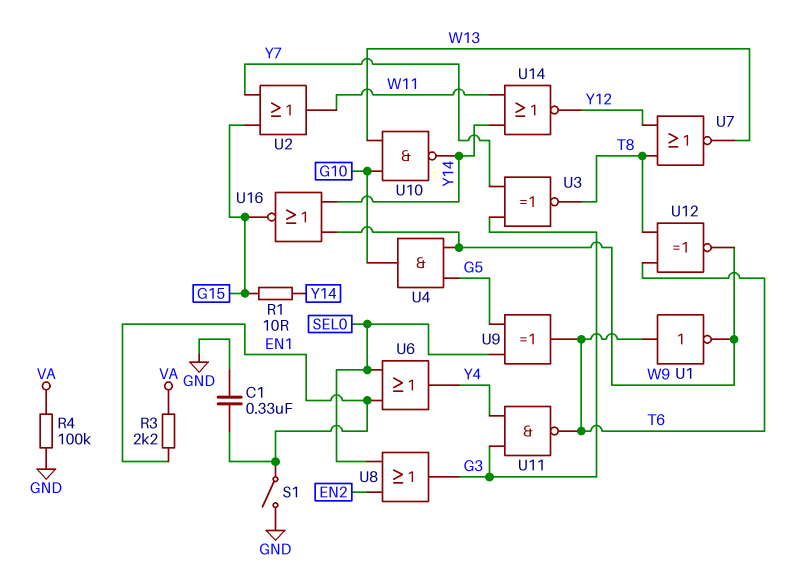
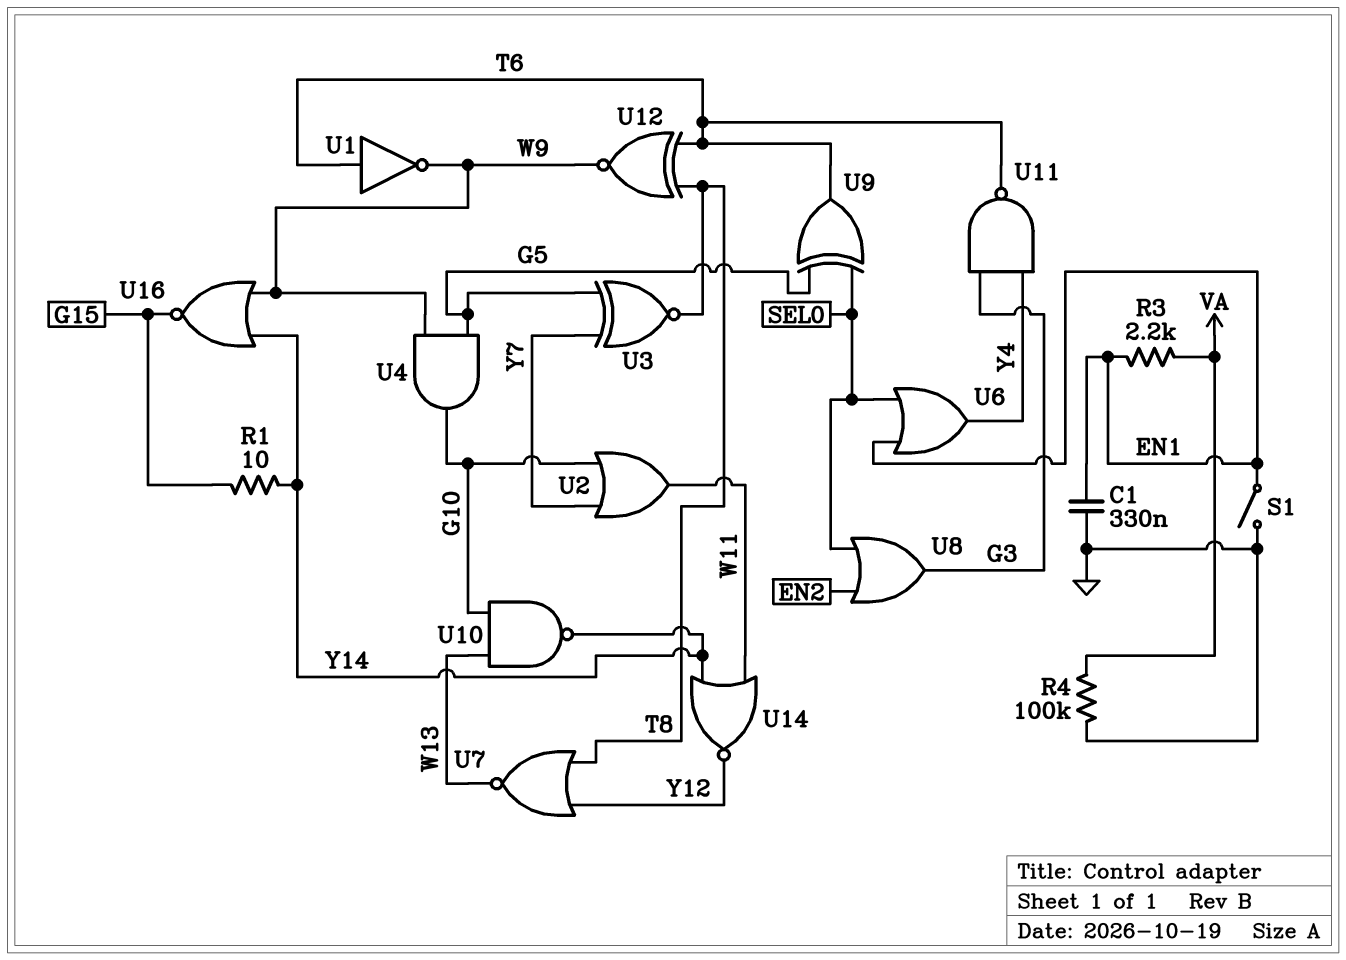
U2: OR (in G15, in Y7, out W11) -> OR (in G10, in Y7, out W11)
U3: XNOR (in G3, in Y7, out T8) -> XNOR (in G5, in Y7, out T8)

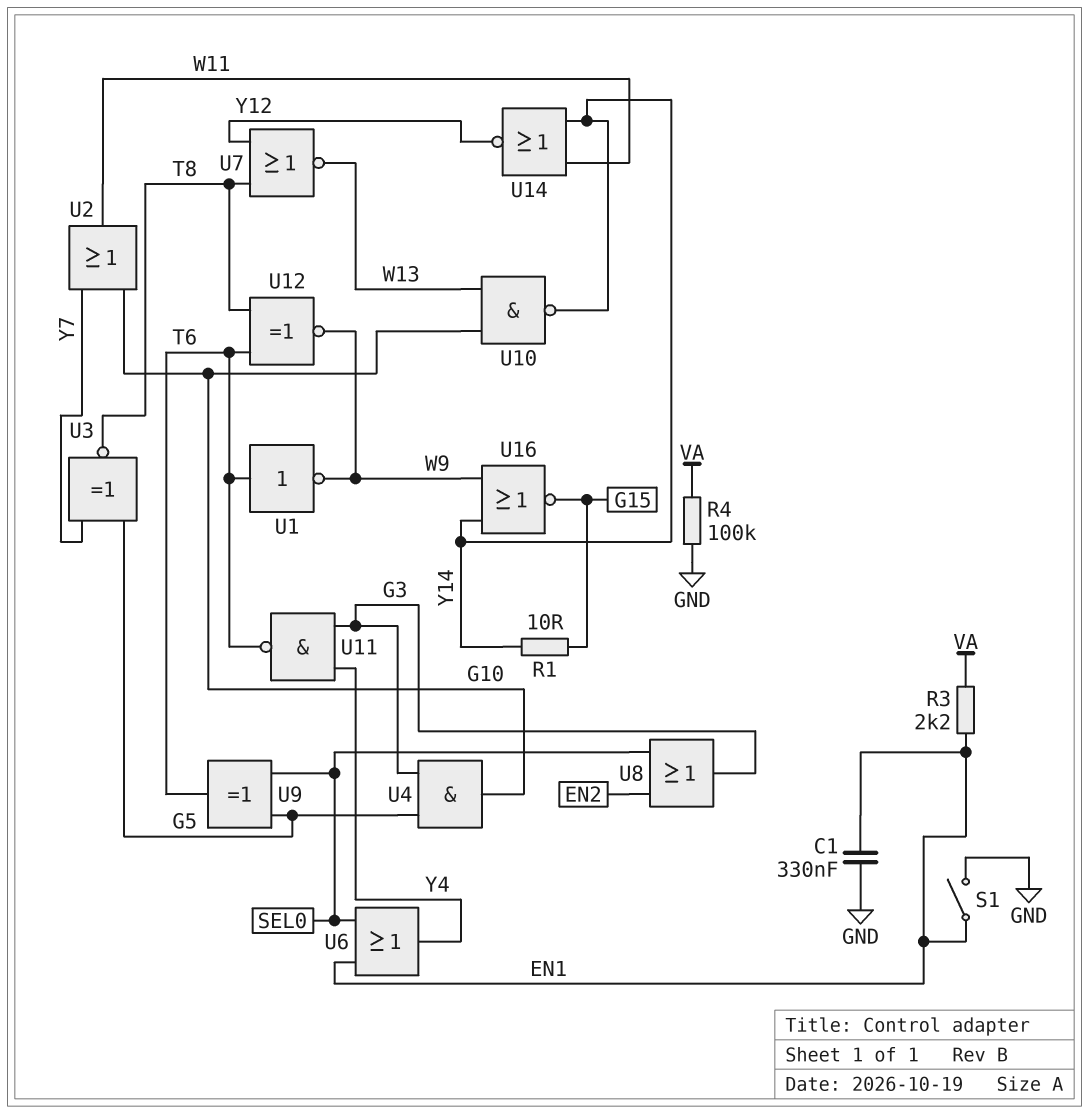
U4: AND (in G5, in W9, out G10) -> AND (in G3, in G5, out G10)

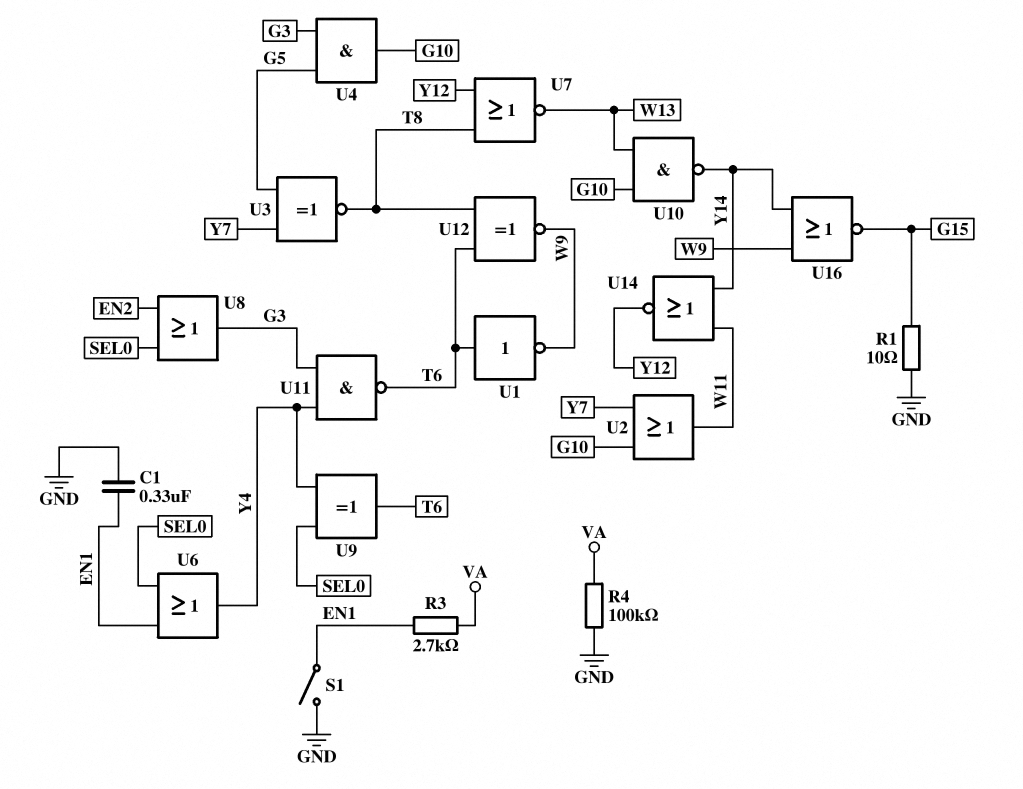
R1: 10 (G15, Y14) -> 10 (G15, GND)
R3: 2.2k (EN1, VA) -> 2.7k (EN1, VA)
U9: XOR (in G5, in SEL0, out T6) -> XOR (in SEL0, in Y4, out T6)

